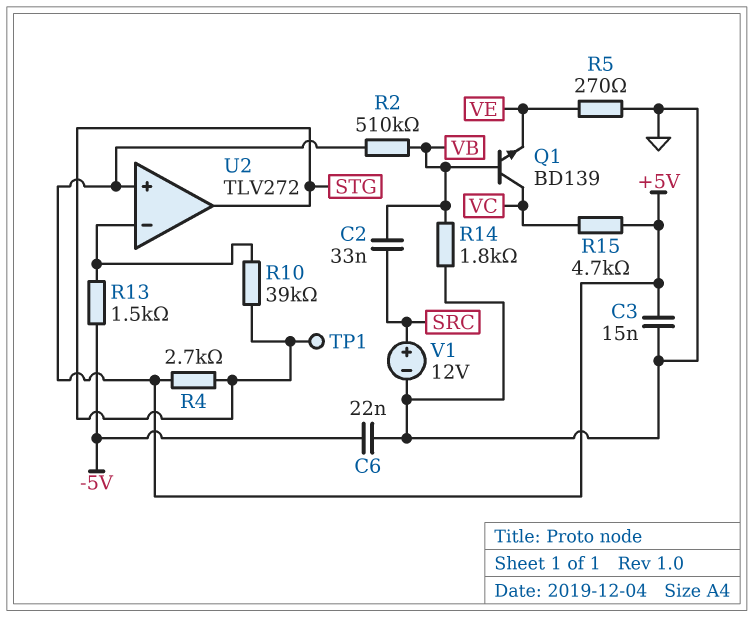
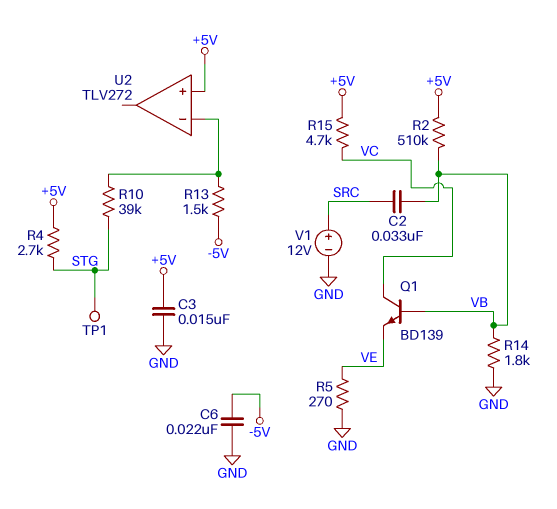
U2 pin out: STG -> none

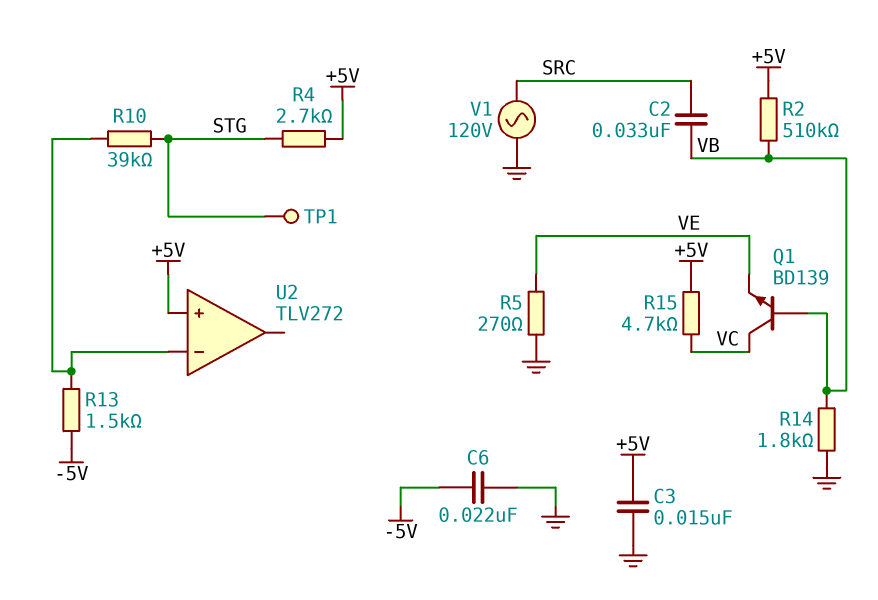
V1: 12V (plus SRC, minus GND) -> AC 120V (GND, SRC)

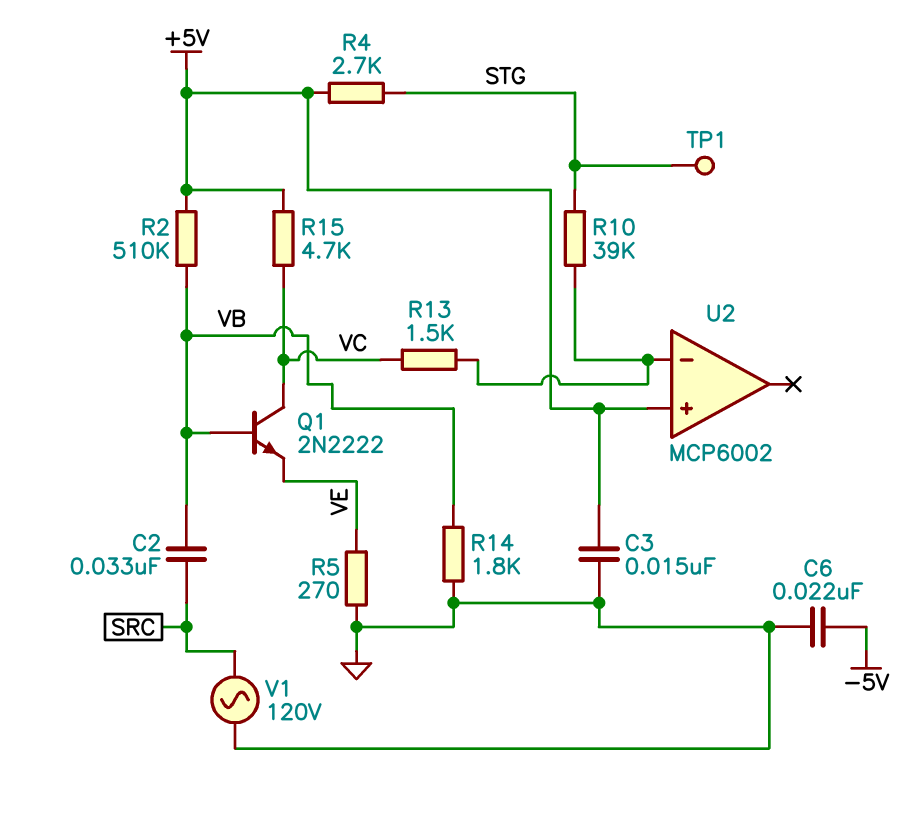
Q1: NPN BD139 (B VB, C VC, E VE) -> NPN 2N2222 (B VB, C VC, E VE)
R13: 1.5k (-5V, U2/in-) -> 1.5k (U2/in-, VC)
U2: TLV272 -> MCP6002

